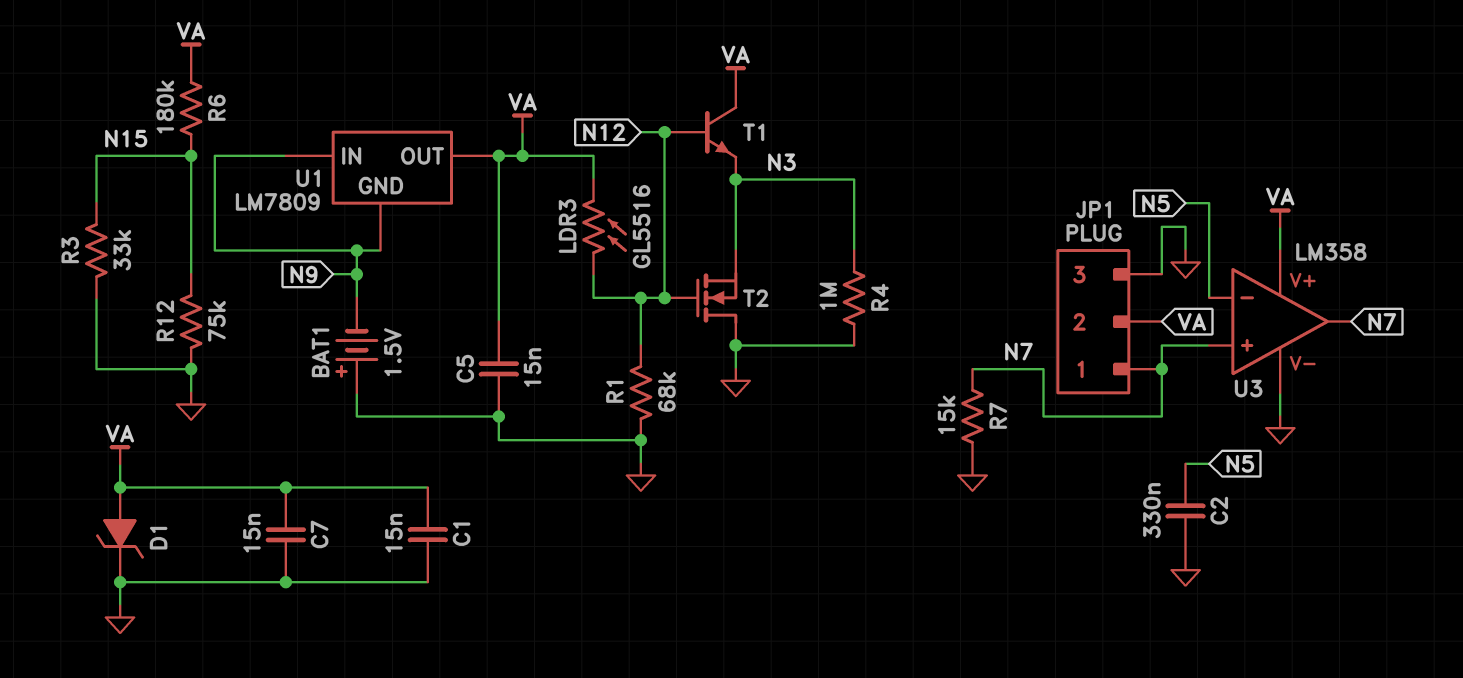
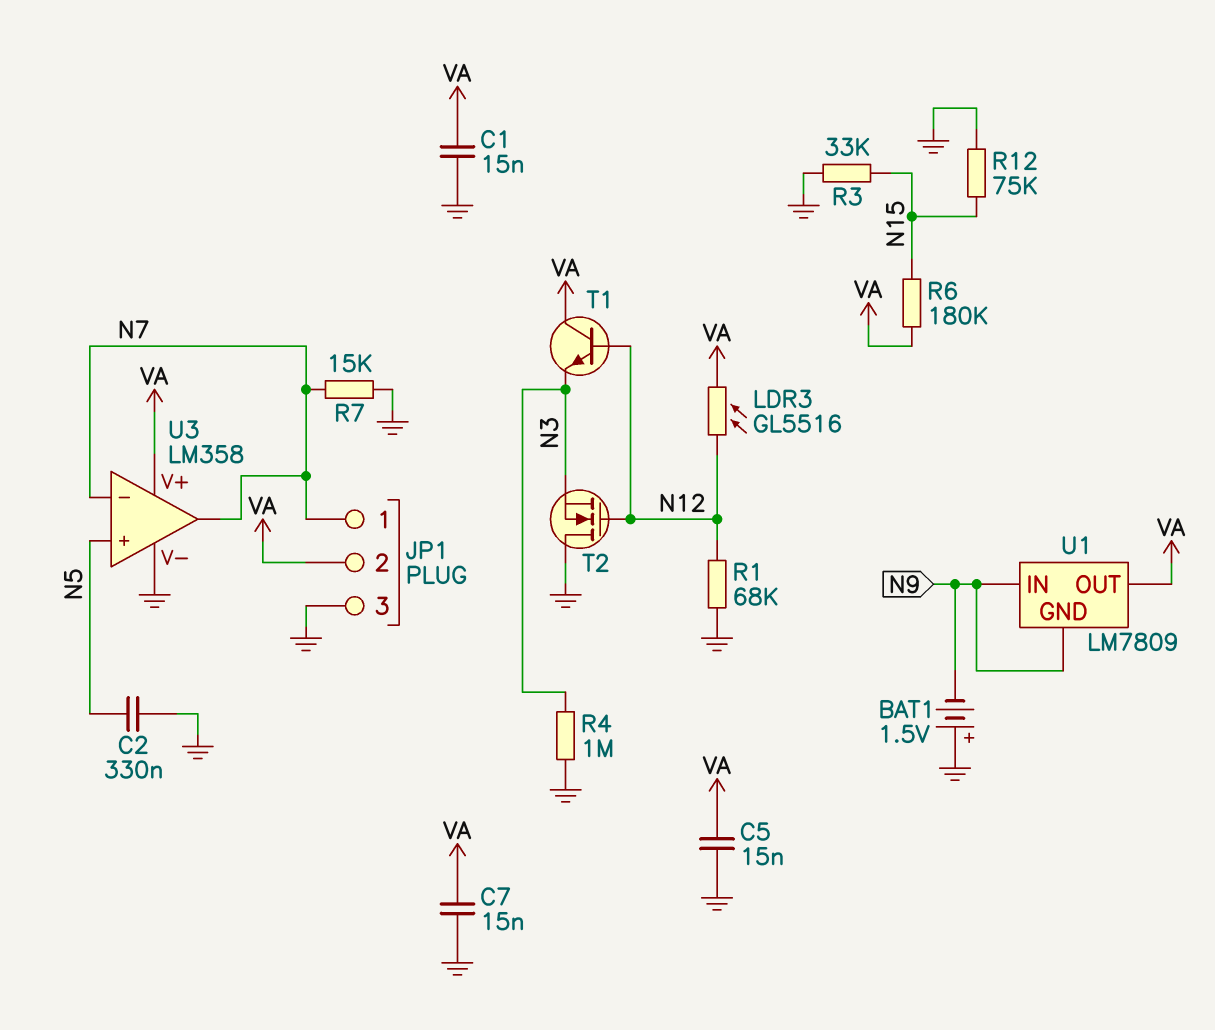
D1: zener (A VA, K GND) -> none
U3 pin in+: N7 -> N5
U3 pin in-: N5 -> N7

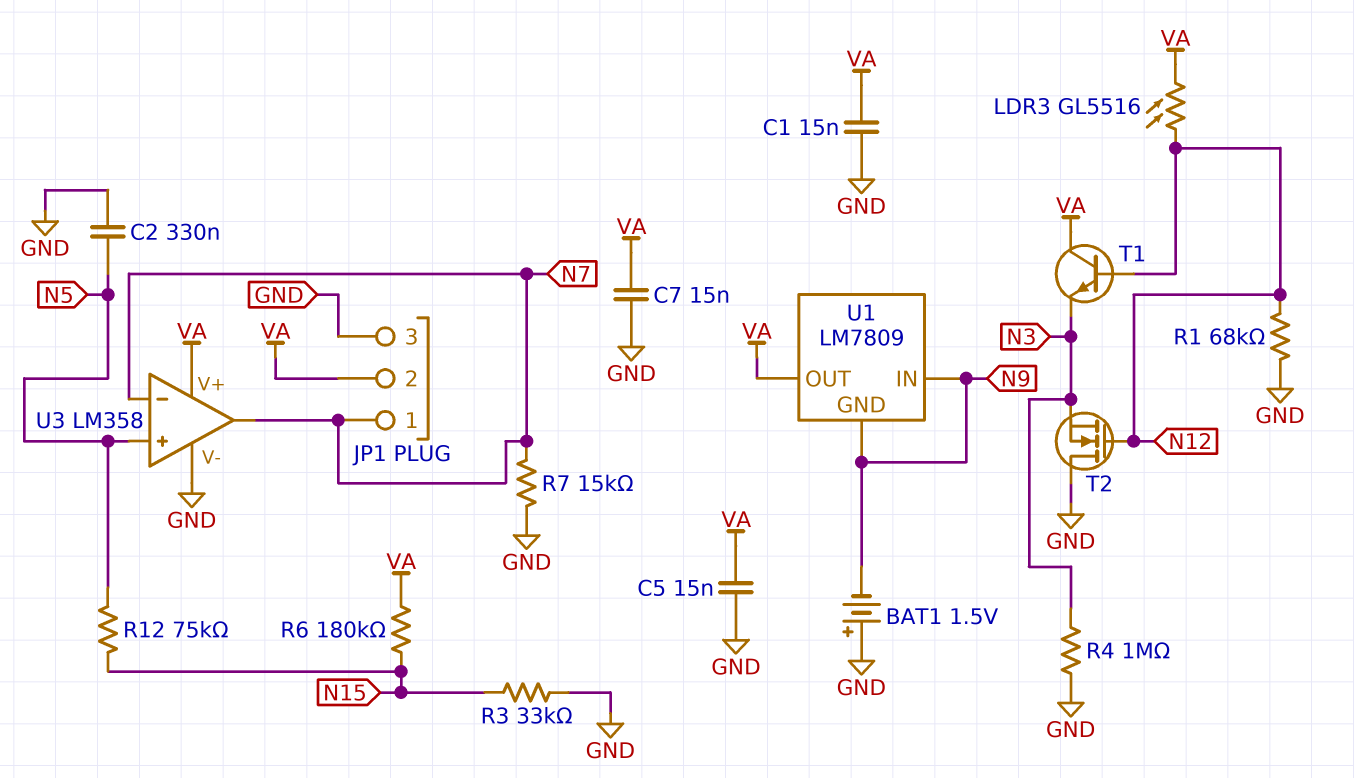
R12: 75k (GND, N15) -> 75k (N5, N15)

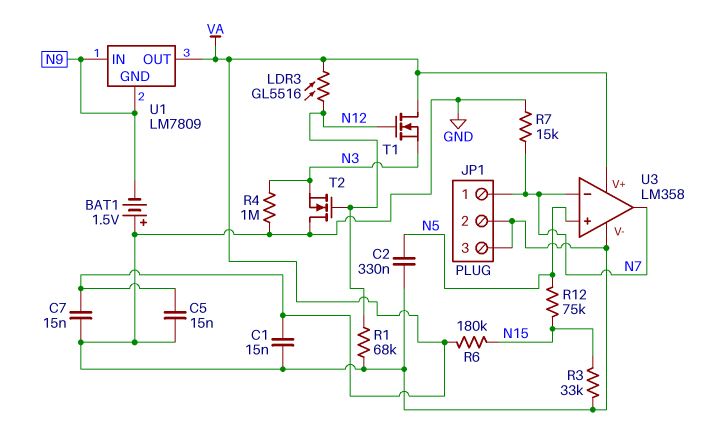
JP1 pin 2: VA -> GND
T1: NPN (B N12, C VA, E N3) -> NMOS (G N12, D VA, S N3)

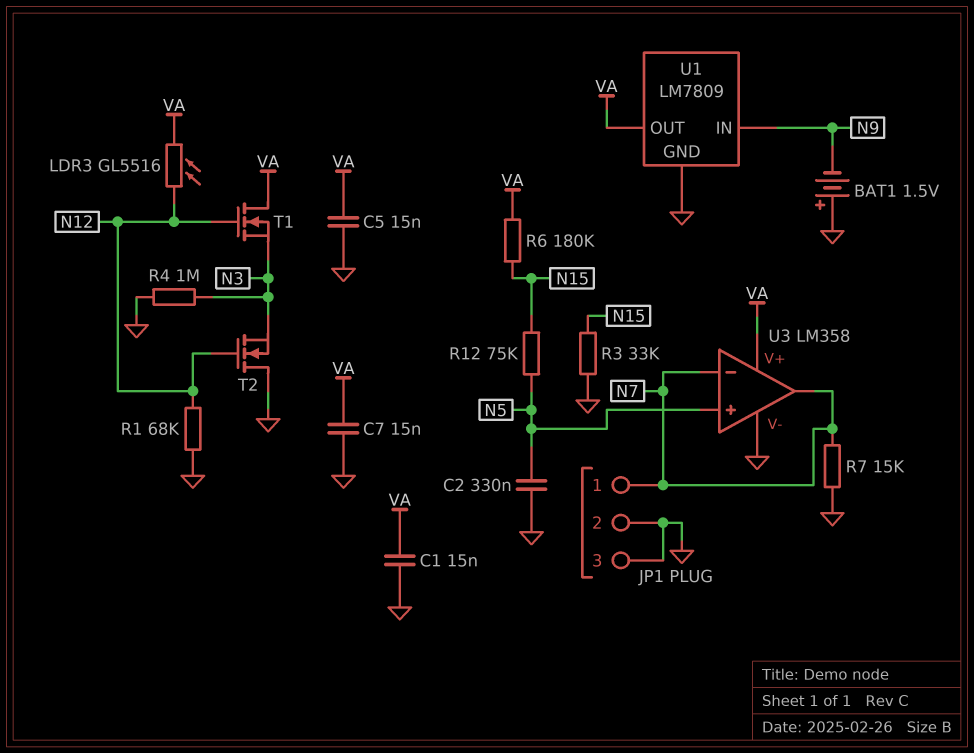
U1 pin GND: N9 -> GND

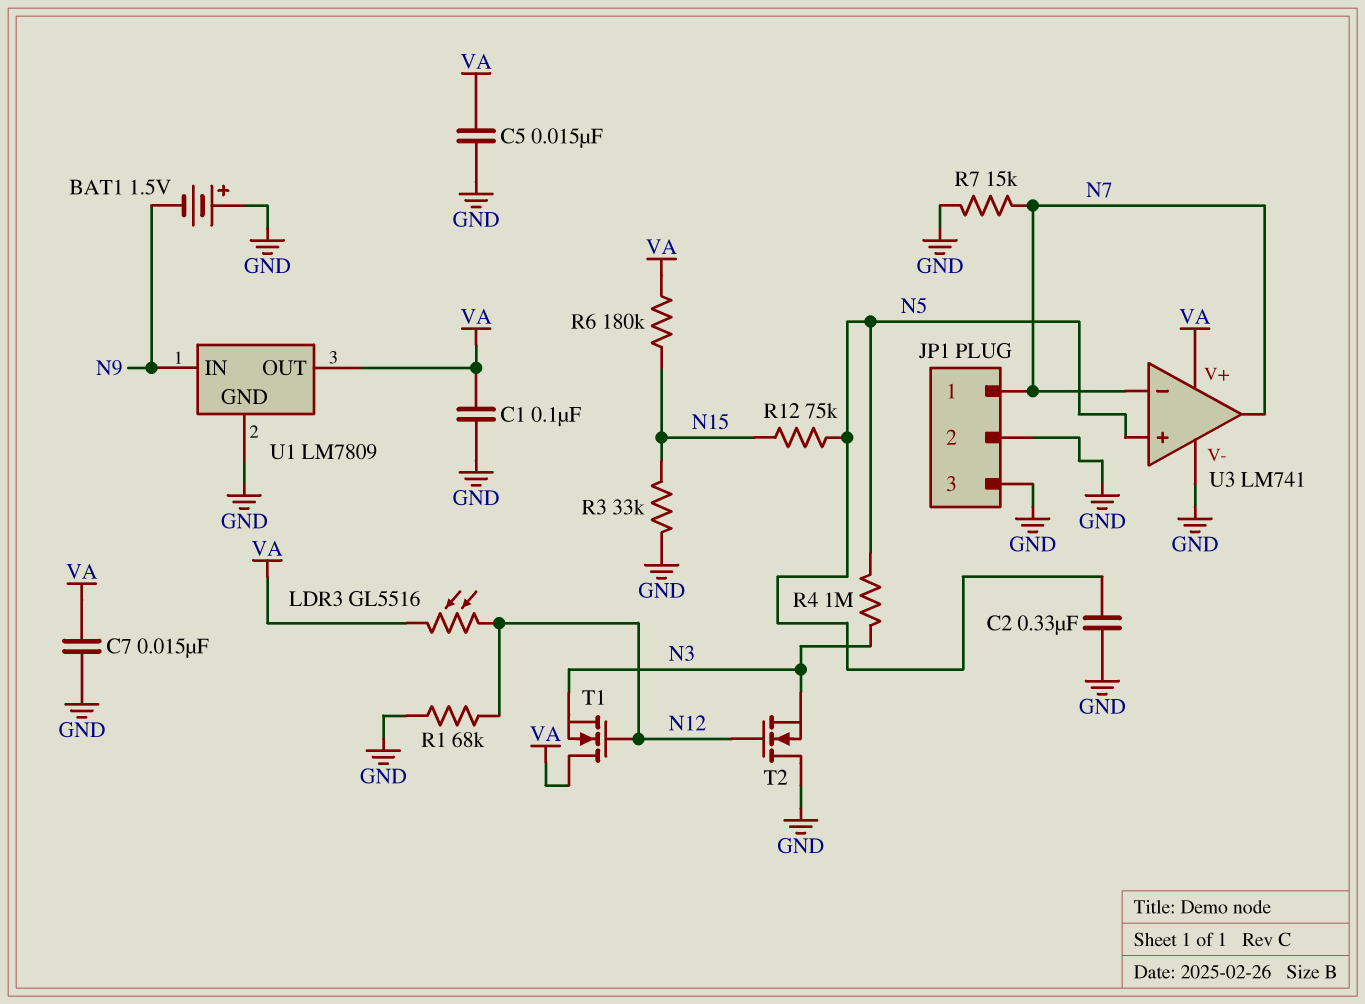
C1: 15nF (GND, VA) -> 100nF (GND, VA)
R4: 1M (GND, N3) -> 1M (N3, N5)
U3: LM358 -> LM741

